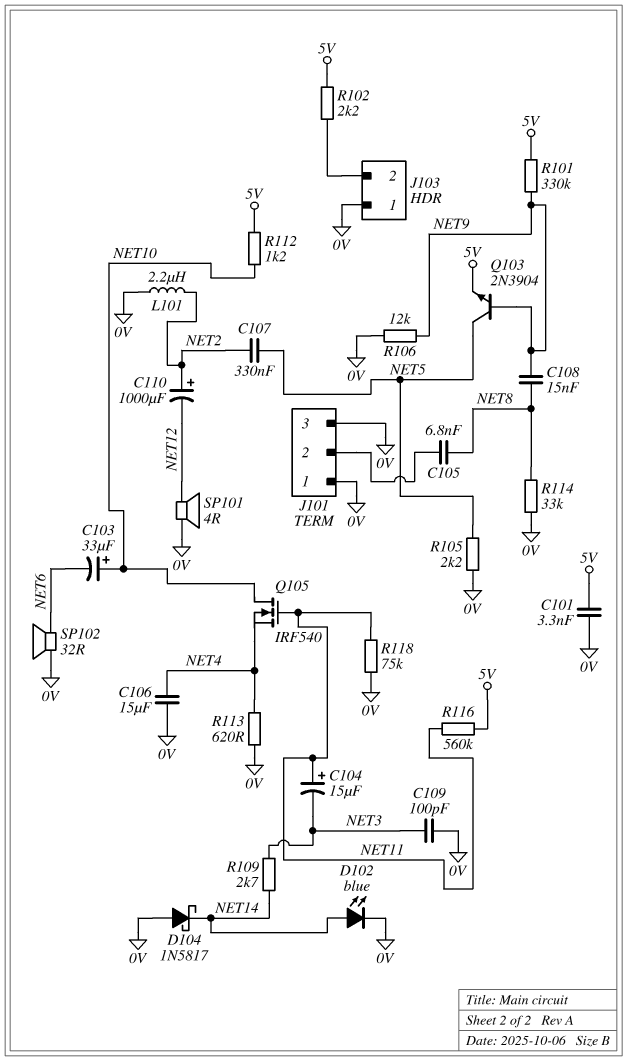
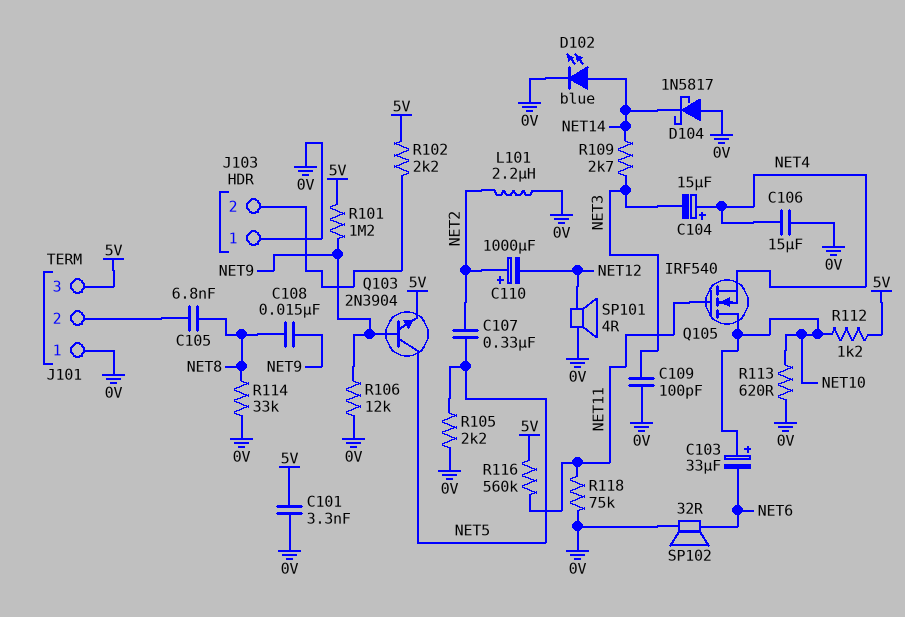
C104: 15uF (plus NET11, minus NET3) -> 15uF (plus NET4, minus NET3)
J101 pin 3: 0V -> 5V
R101: 330k (5V, NET9) -> 1.2M (5V, NET9)
R113: 620 (0V, NET4) -> 620 (0V, NET10)

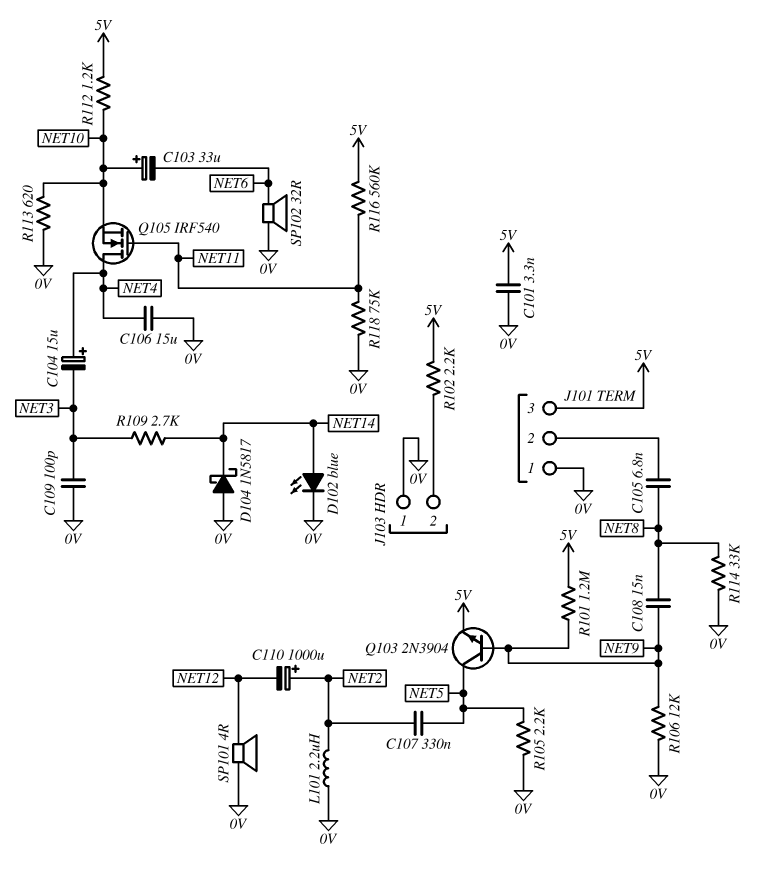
Q105: NMOS IRF540 (G NET11, D NET10, S NET4) -> NMOS IRF540 (G NET11, D NET4, S NET10)

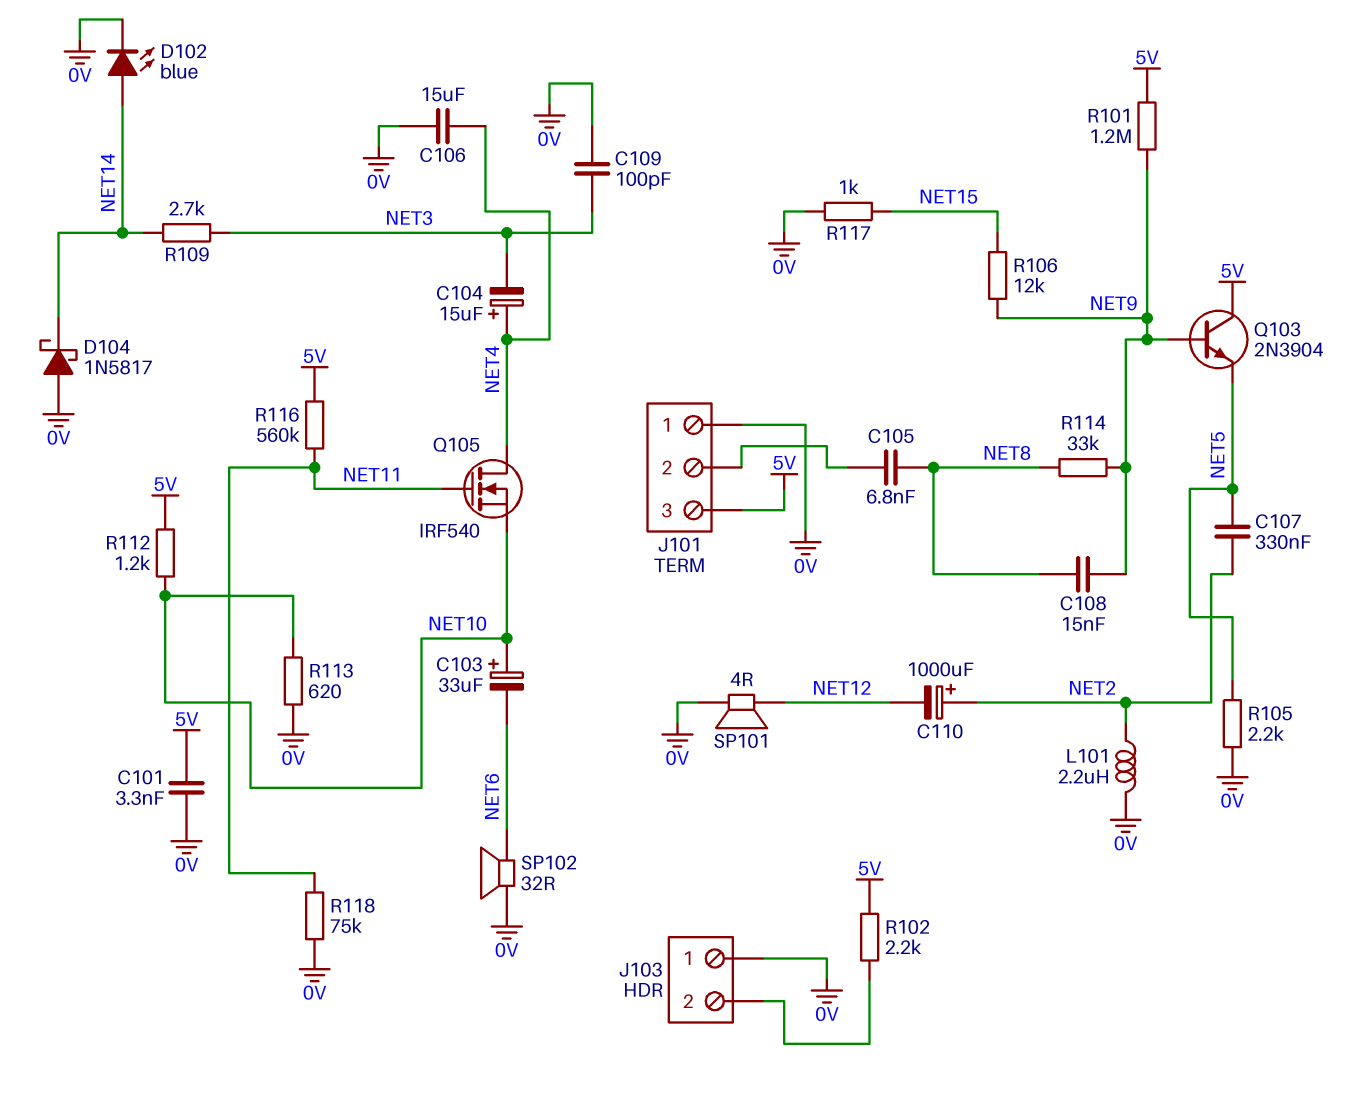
Q103: NPN 2N3904 (B NET9, C NET5, E 5V) -> NPN 2N3904 (B NET9, C 5V, E NET5)
R106: 12k (0V, NET9) -> 12k (NET9, NET15)
R114: 33k (0V, NET8) -> 33k (NET8, NET9)
R117: none -> 1k (0V, NET15)

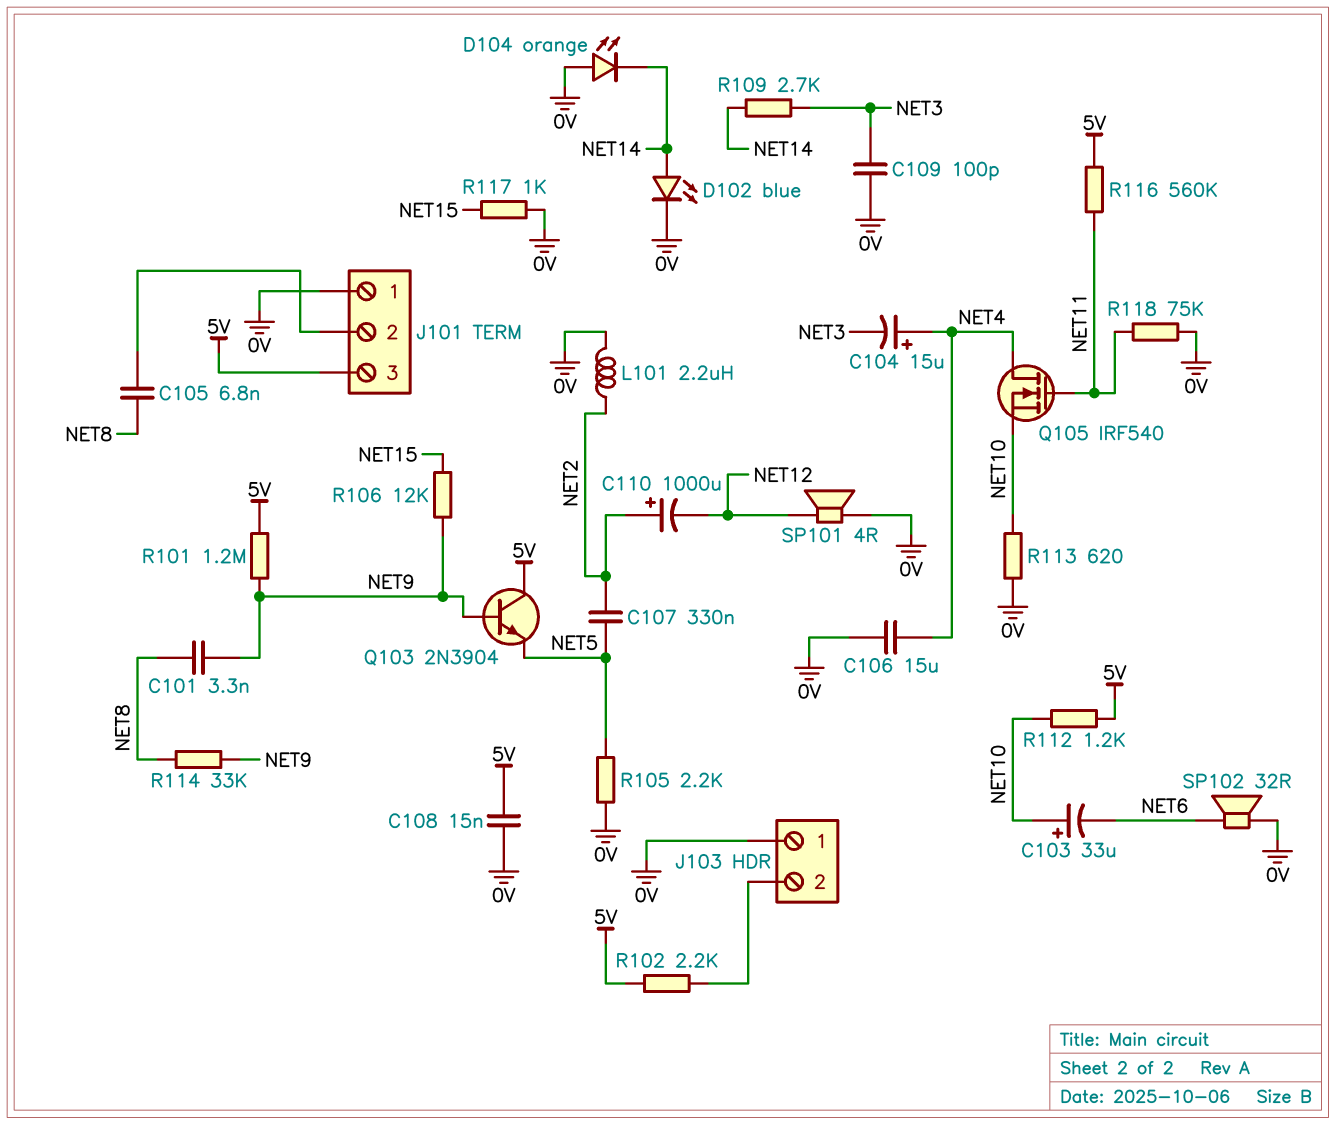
C101: 3.3nF (0V, 5V) -> 3.3nF (NET8, NET9)
C108: 15nF (NET8, NET9) -> 15nF (0V, 5V)
D104: schottky 1N5817 (A 0V, K NET14) -> LED orange (A 0V, K NET14)

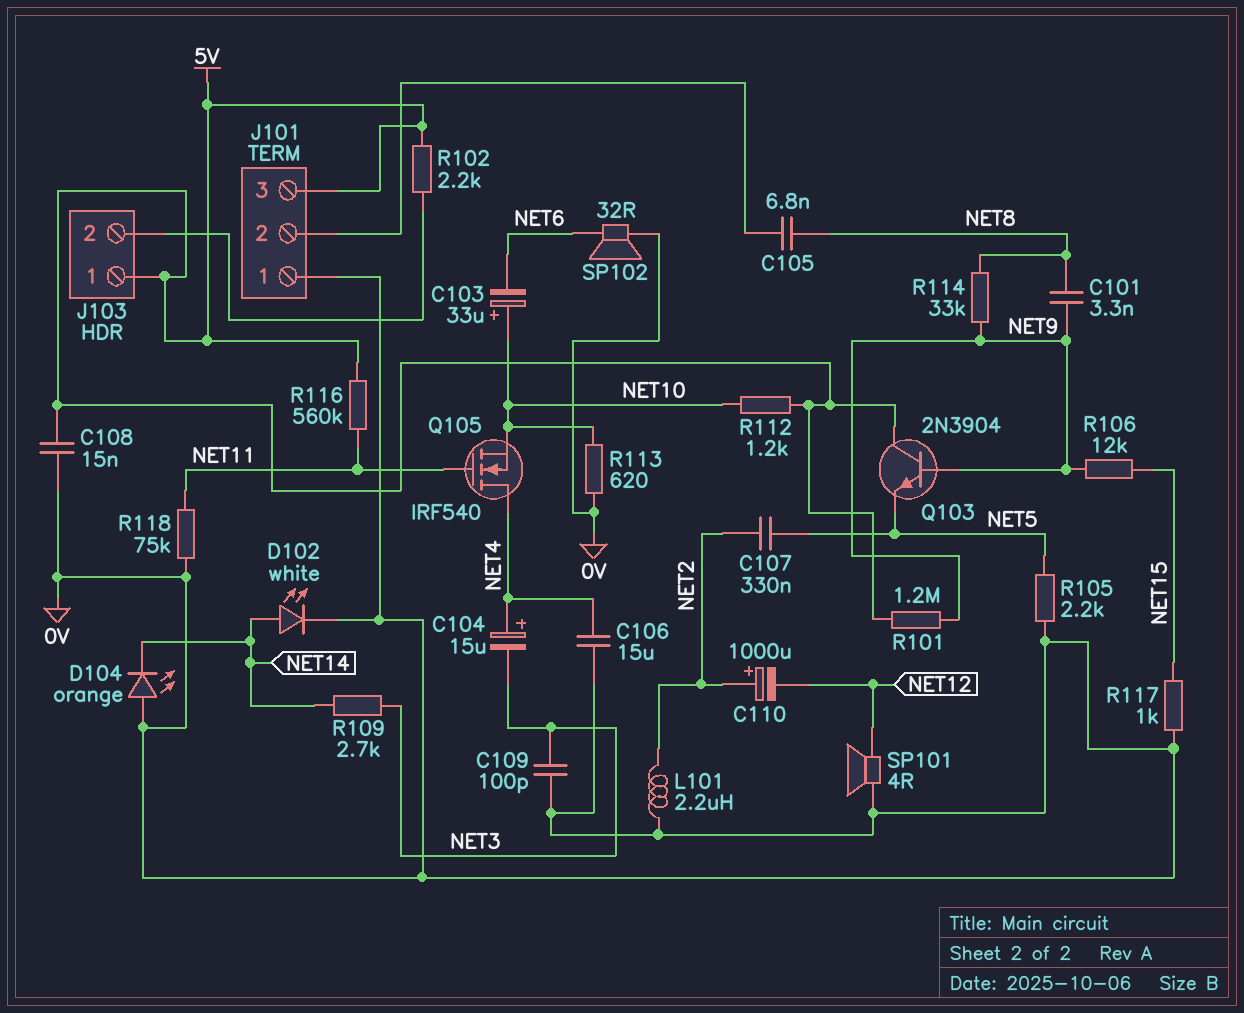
D102: LED blue (A NET14, K 0V) -> LED white (A NET14, K 0V)
J103 pin 1: 0V -> 5V

